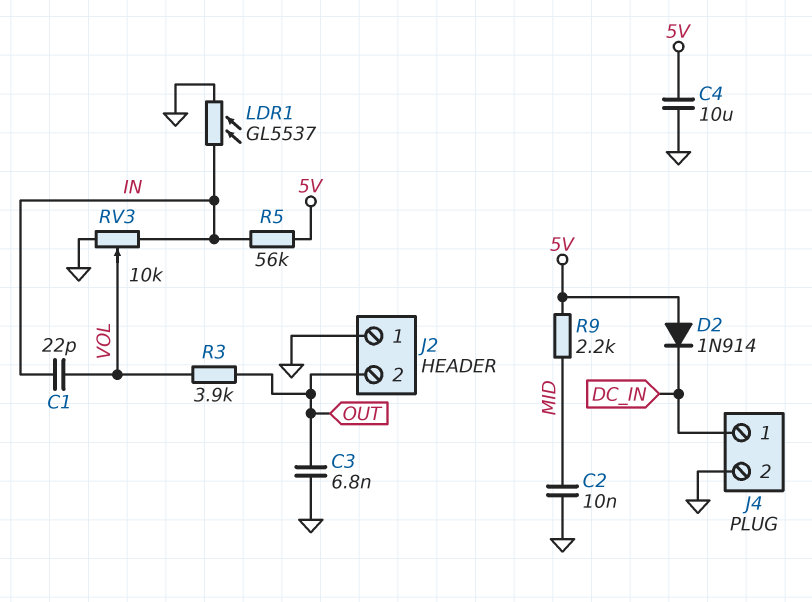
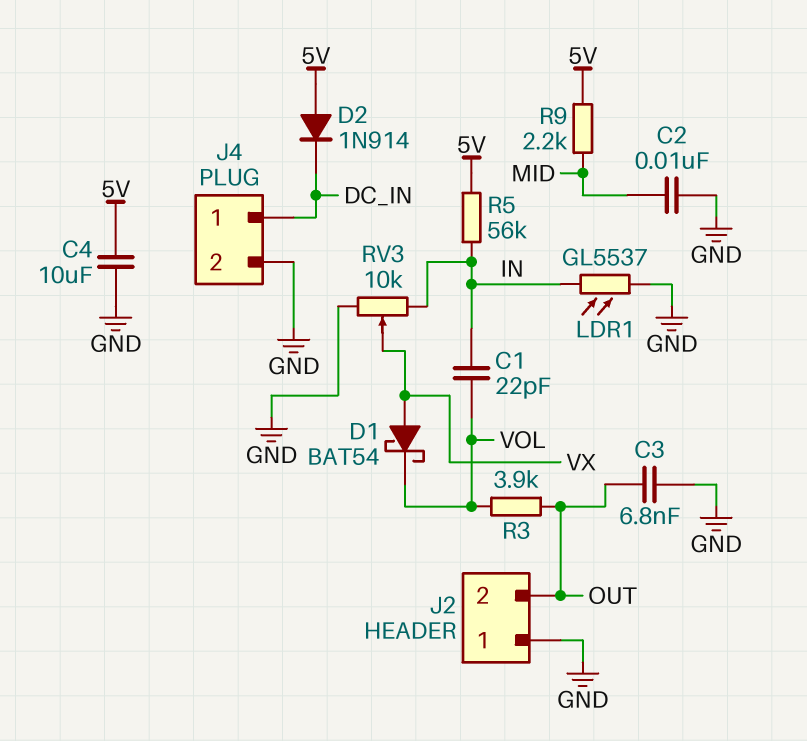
D1: none -> schottky BAT54 (A VX, K VOL)
RV3: 10k (GND, IN, wiper VOL) -> 10k (GND, IN, wiper VX)

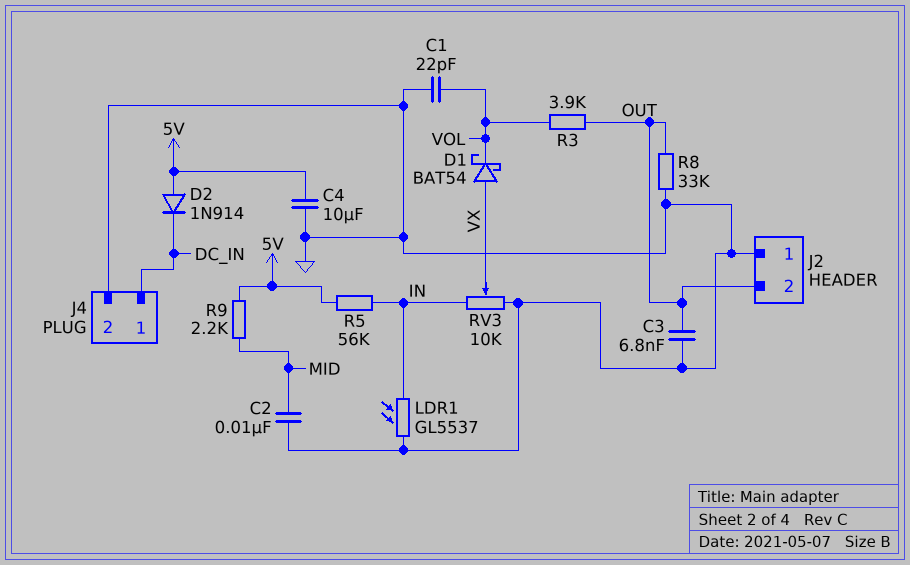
C1: 22pF (IN, VOL) -> 22pF (GND, VOL)
R8: none -> 33k (GND, OUT)

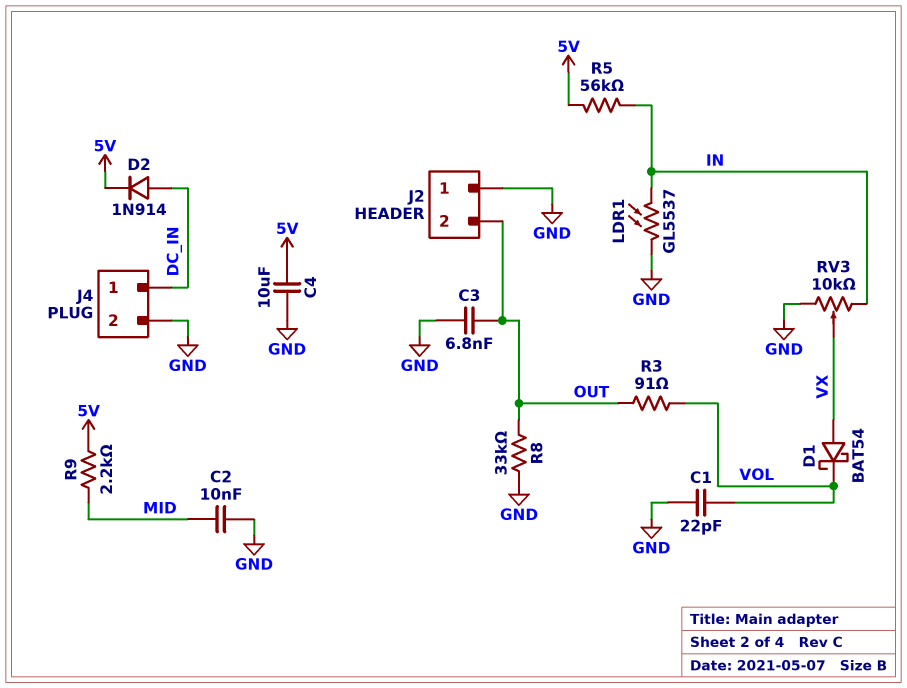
D2: diode 1N914 (A 5V, K DC_IN) -> diode 1N914 (A DC_IN, K 5V)
R3: 3.9k (OUT, VOL) -> 91 (OUT, VOL)

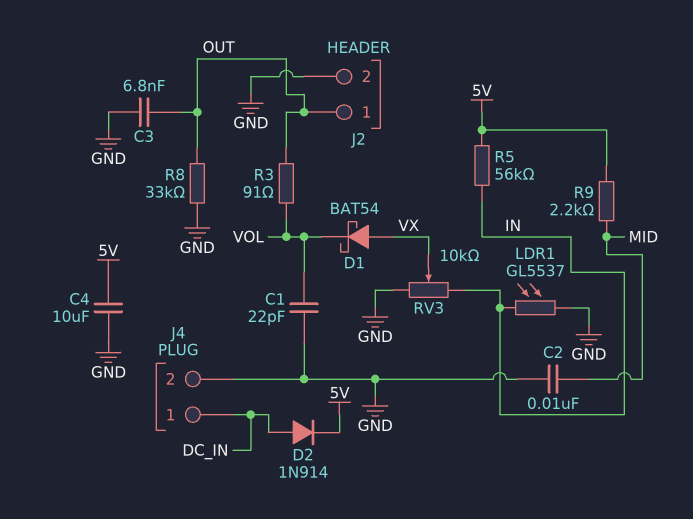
J2 pin 1: GND -> OUT
J2 pin 2: OUT -> GND

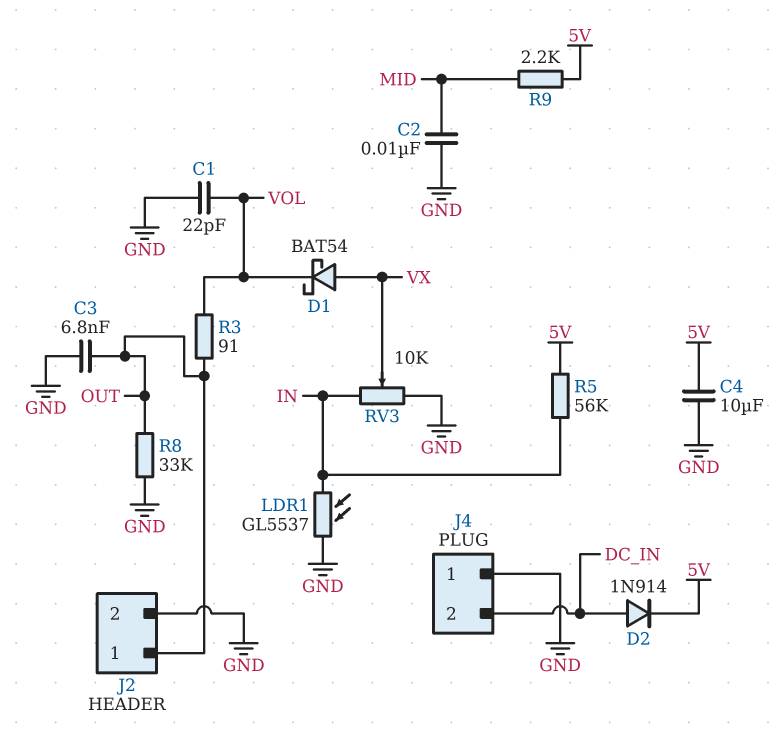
J4 pin 1: DC_IN -> GND
J4 pin 2: GND -> DC_IN

